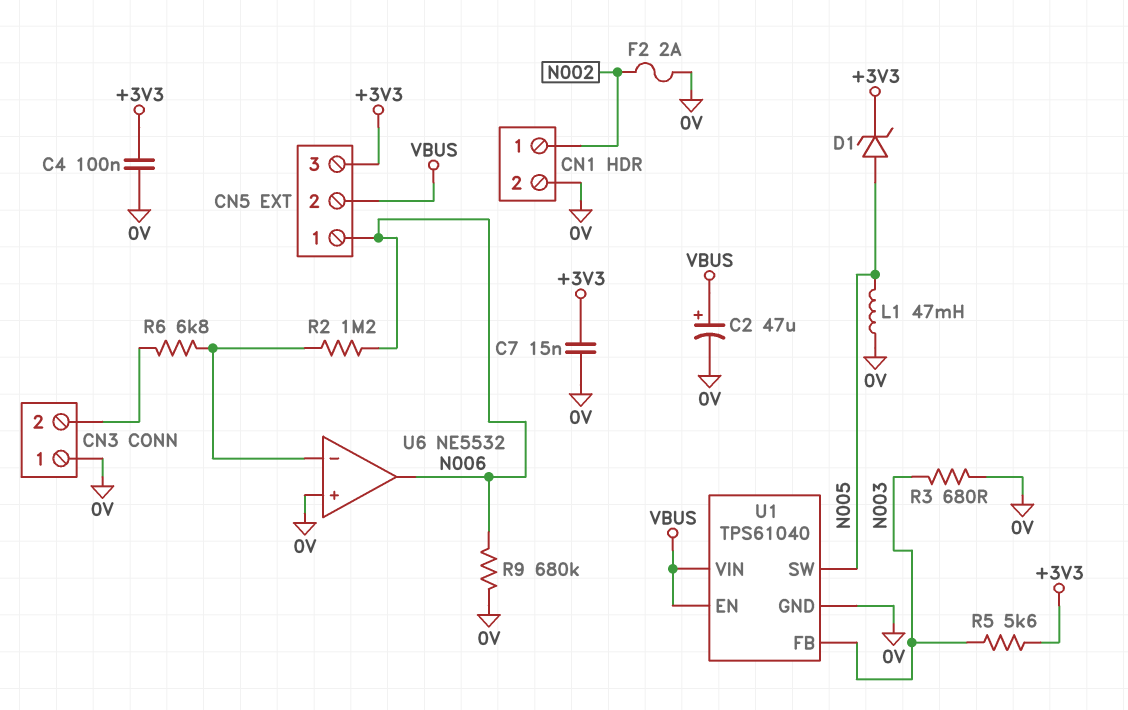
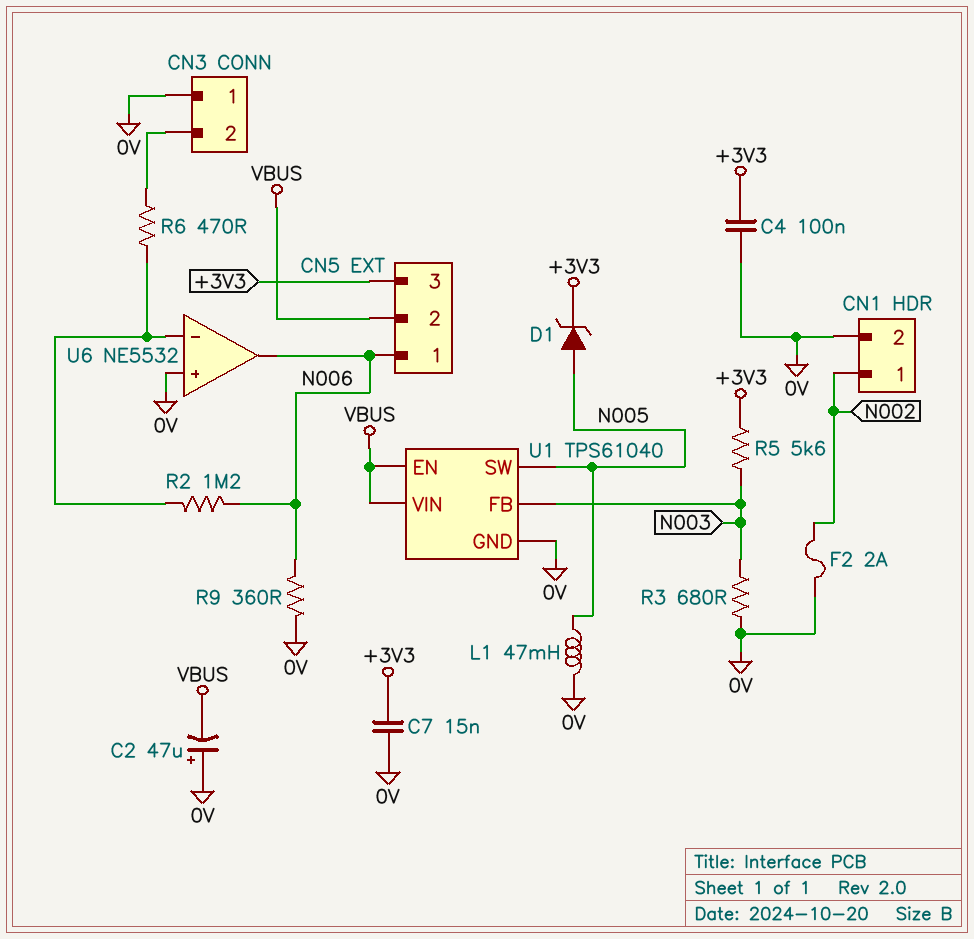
C2: 47uF (plus VBUS, minus 0V) -> 47uF (plus 0V, minus VBUS)
R6: 6.8k (CN3/2, U6/in-) -> 470 (CN3/2, U6/in-)
R9: 680k (0V, N006) -> 360 (0V, N006)

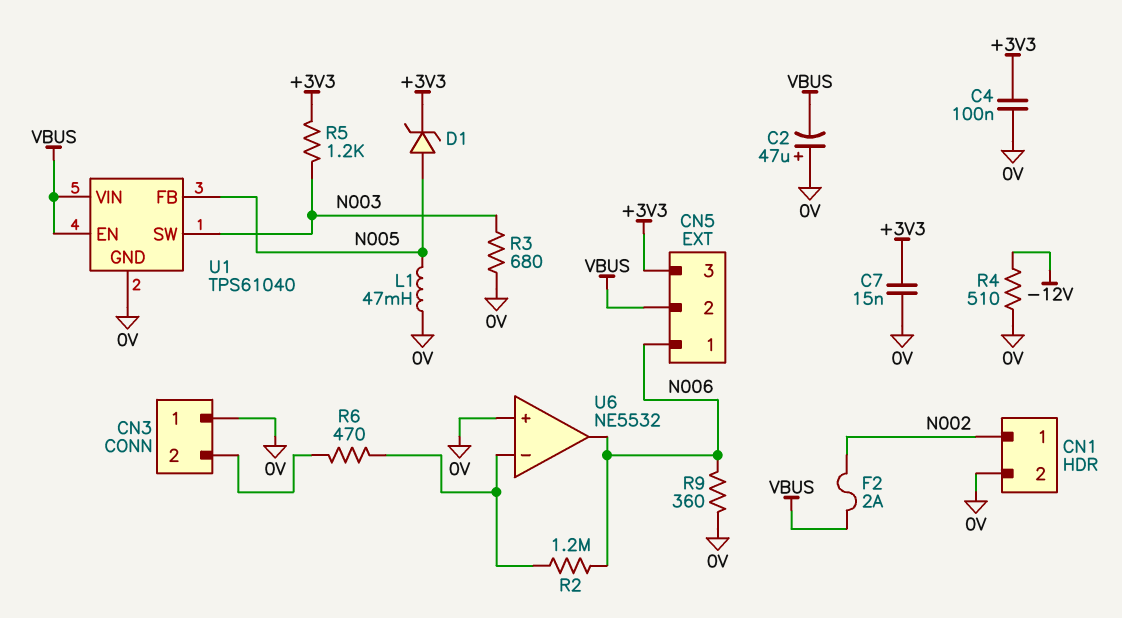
F2: 2A (0V, N002) -> 2A (N002, VBUS)
R4: none -> 510 (-12V, 0V)
R5: 5.6k (+3V3, N003) -> 1.2k (+3V3, N003)
U1 pin FB: N003 -> N005
U1 pin SW: N005 -> N003

